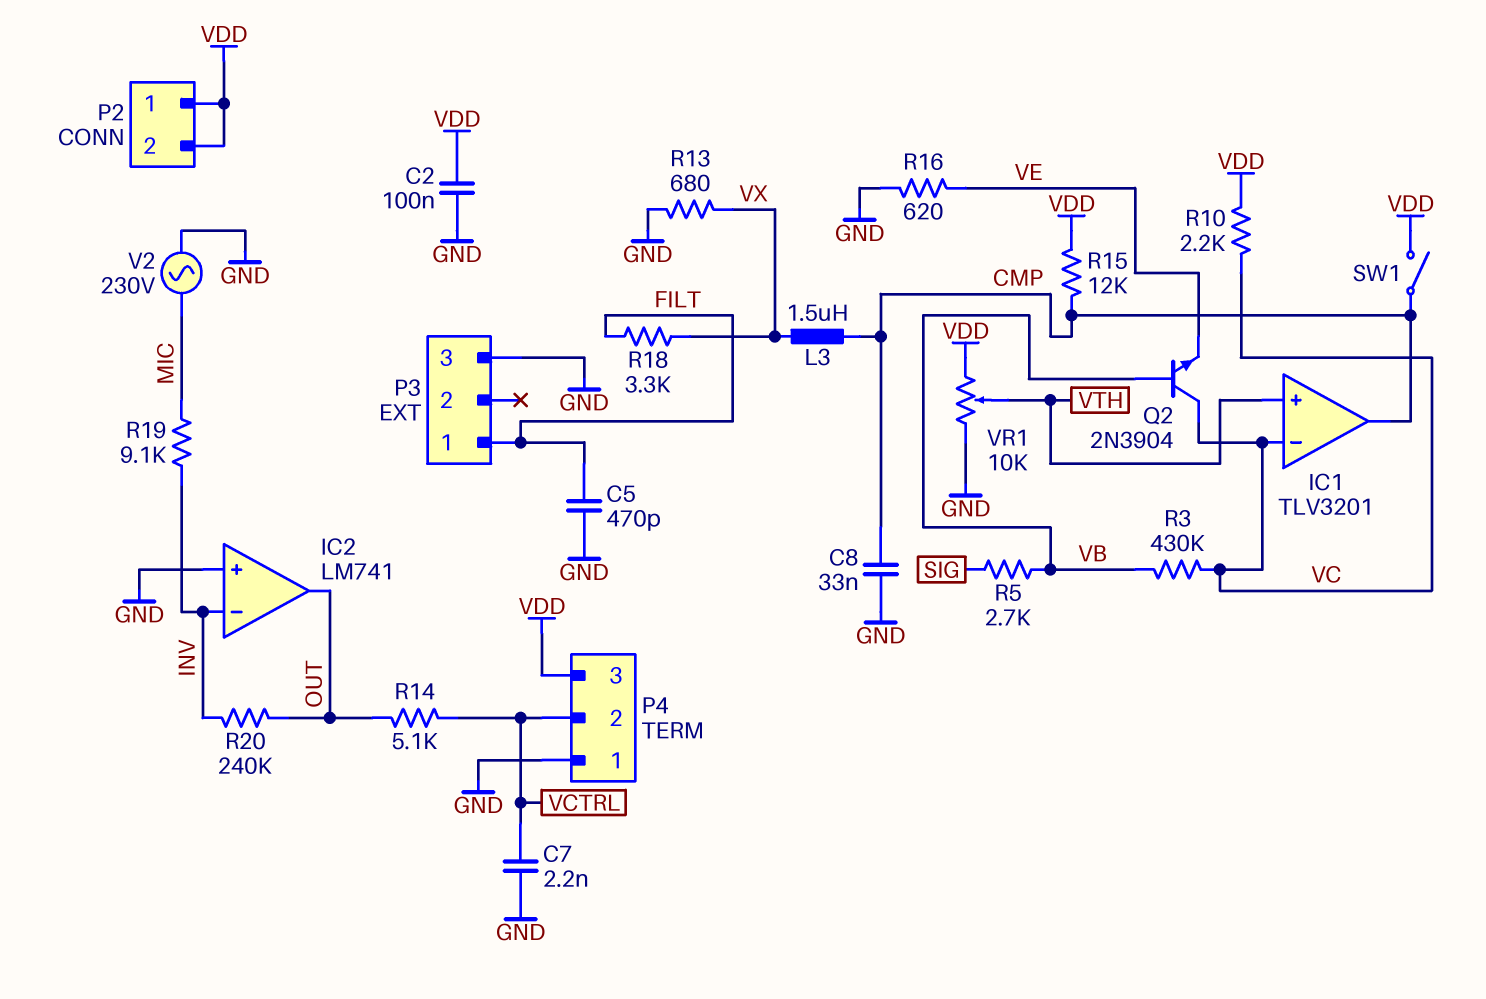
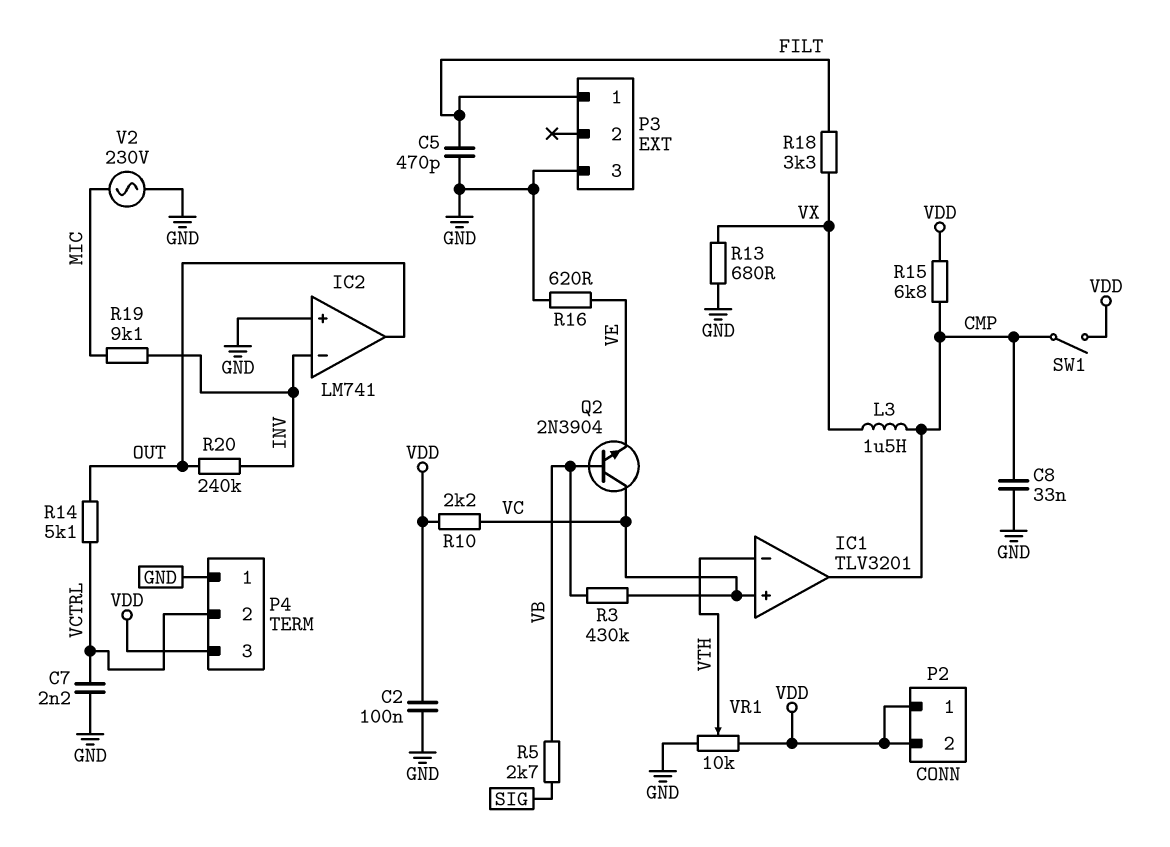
IC1 pin in+: VTH -> VC
IC1 pin in-: VC -> VTH
R15: 12k (CMP, VDD) -> 6.8k (CMP, VDD)

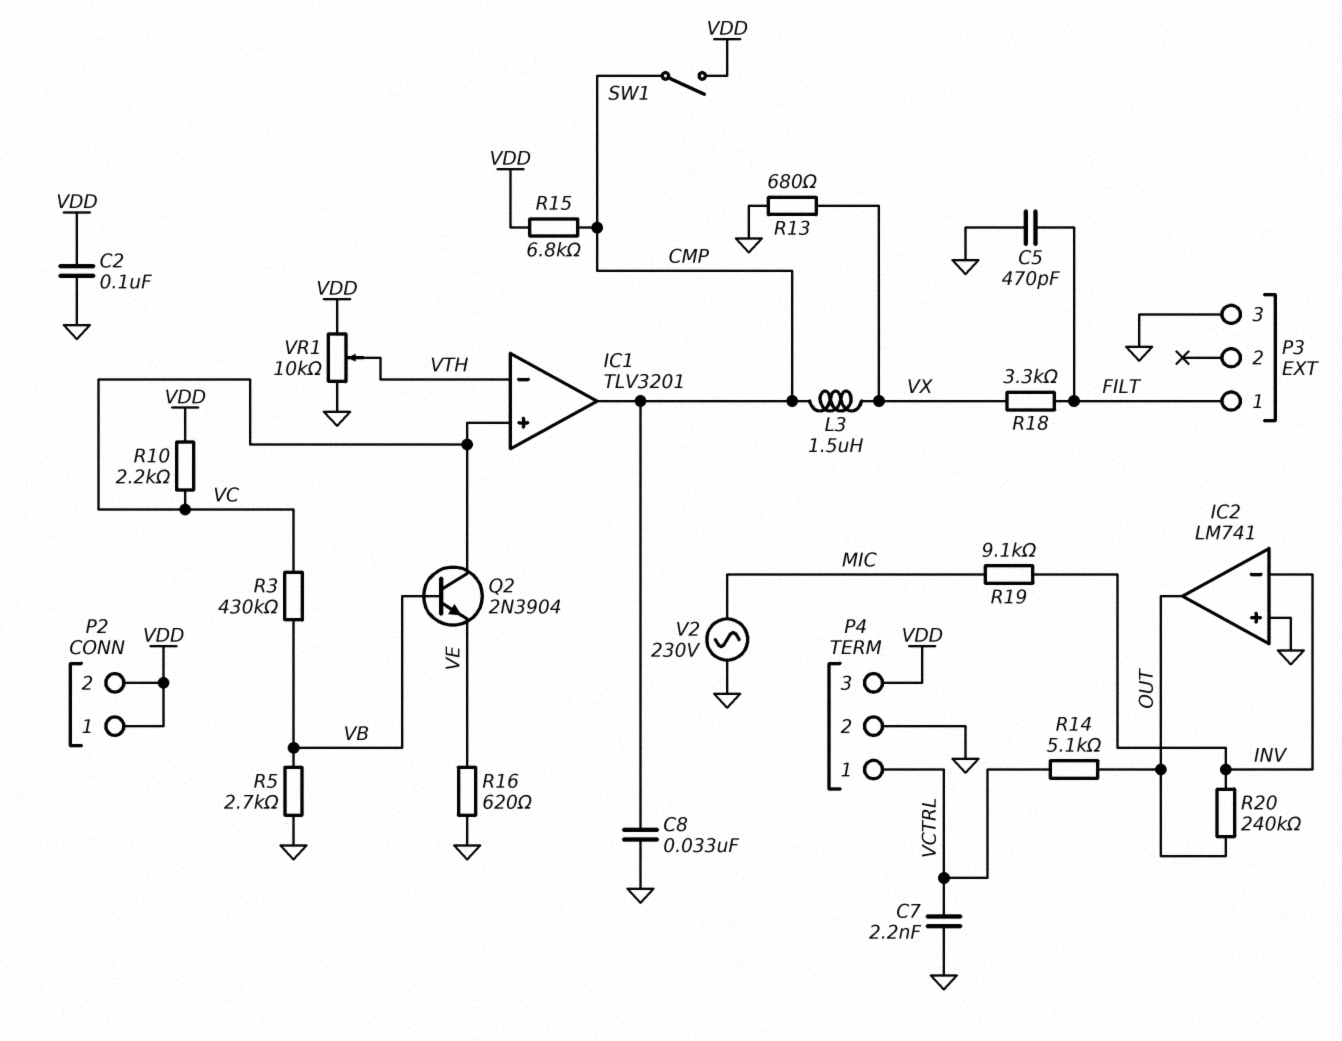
P4 pin 1: GND -> VCTRL
P4 pin 2: VCTRL -> GND
R5: 2.7k (SIG, VB) -> 2.7k (GND, VB)

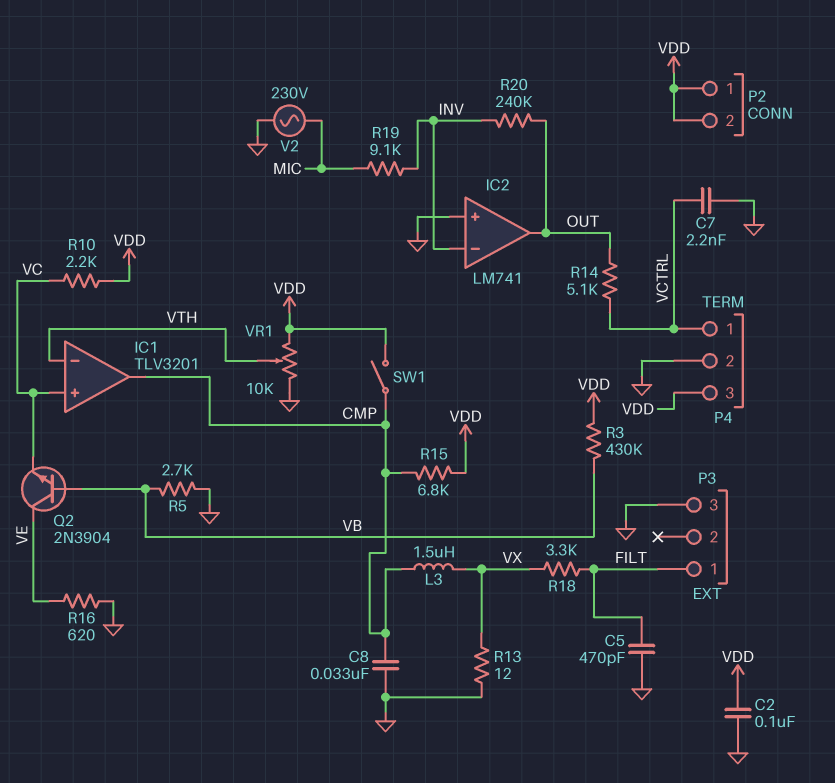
Q2: NPN 2N3904 (B VB, C VC, E VE) -> NPN 2N3904 (B VB, C VE, E VC)
R3: 430k (VB, VC) -> 430k (VB, VDD)
R13: 680 (GND, VX) -> 12 (GND, VX)

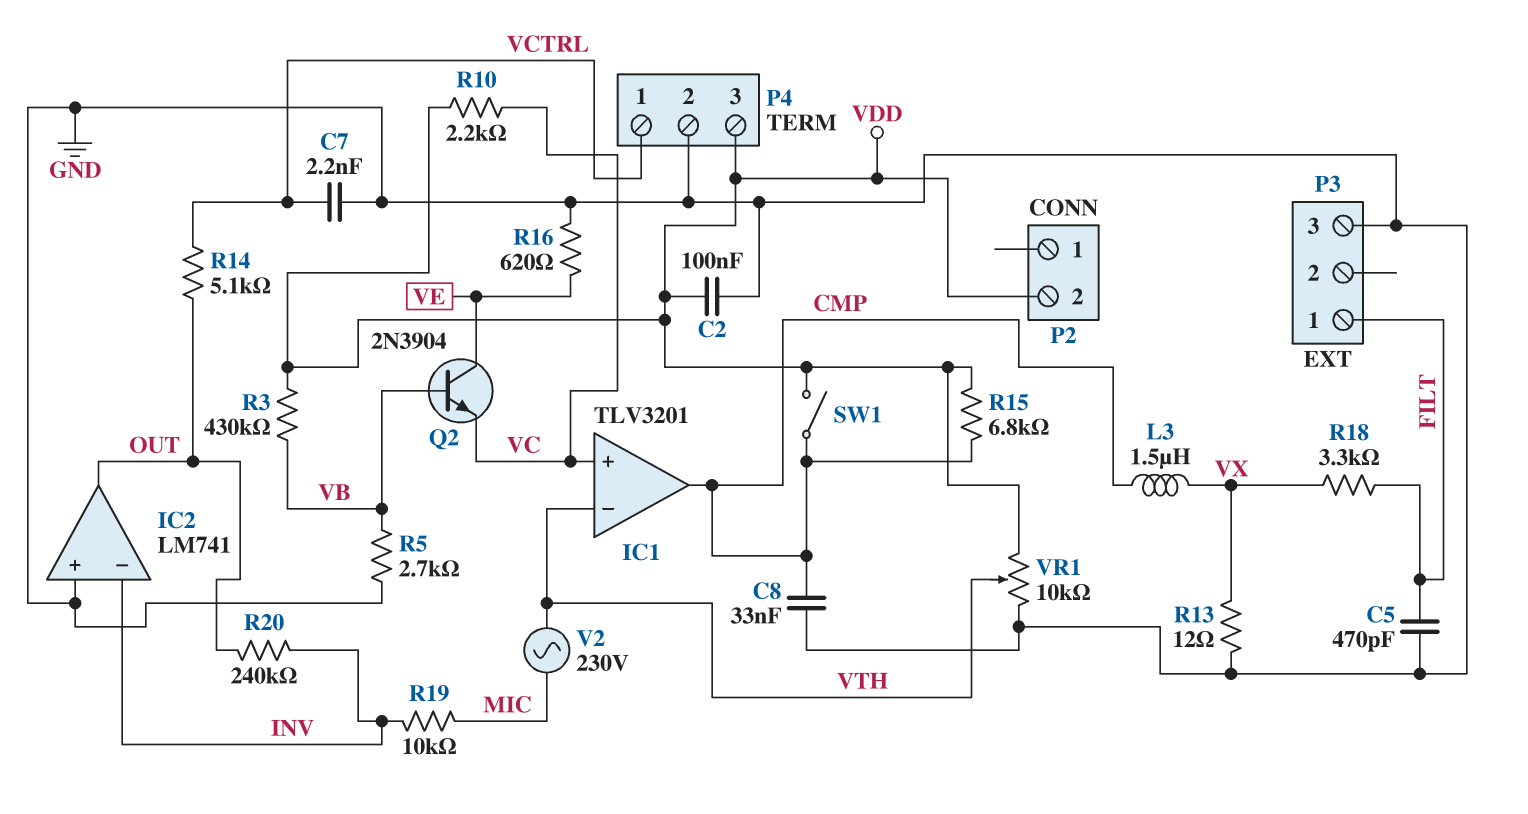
P2 pin 1: VDD -> none
R19: 9.1k (INV, MIC) -> 10k (INV, MIC)
V2: AC 230V (GND, MIC) -> AC 230V (MIC, VTH)

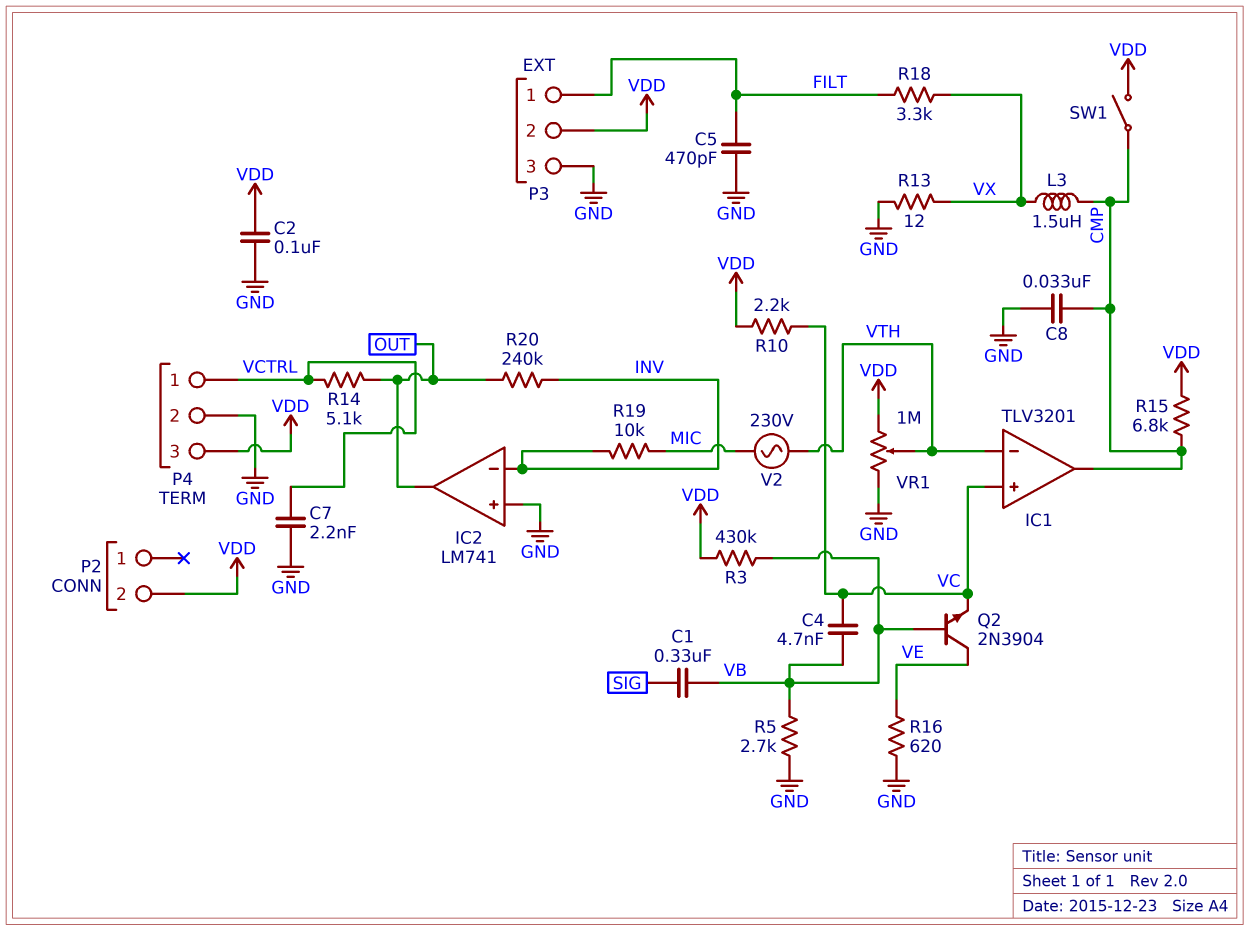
C1: none -> 330nF (SIG, VB)
C4: none -> 4.7nF (VB, VC)
P3 pin 2: none -> VDD
VR1: 10k (GND, VDD, wiper VTH) -> 1M (GND, VDD, wiper VTH)

